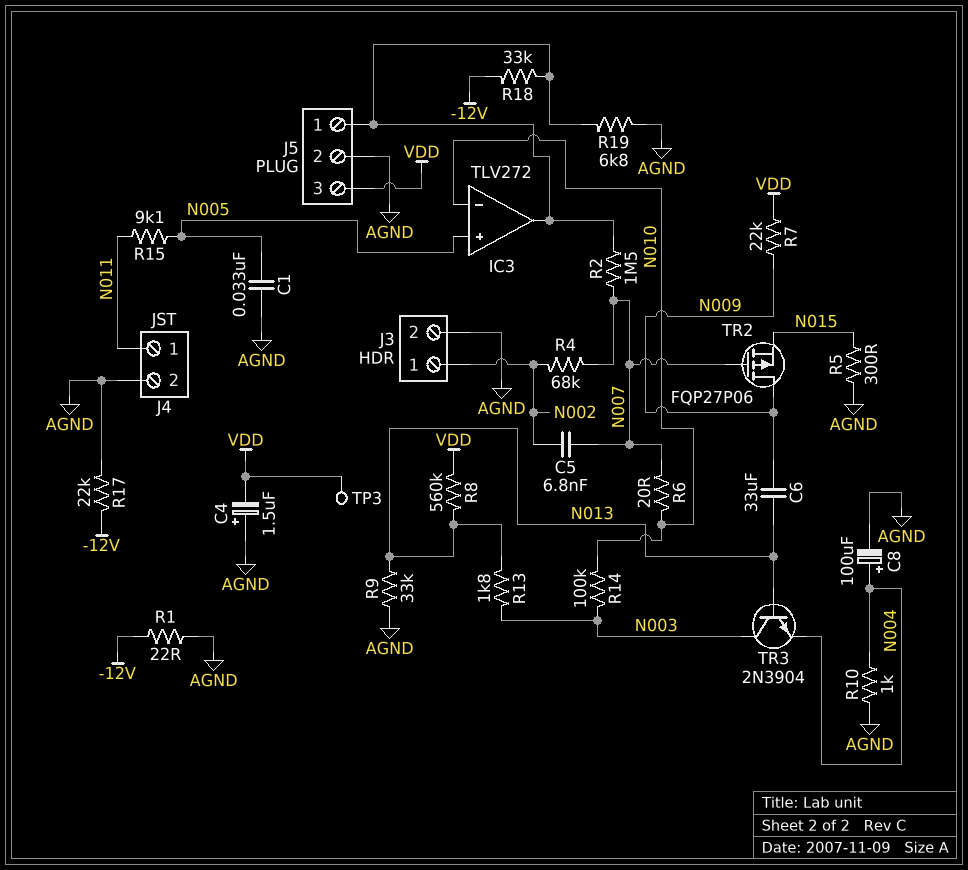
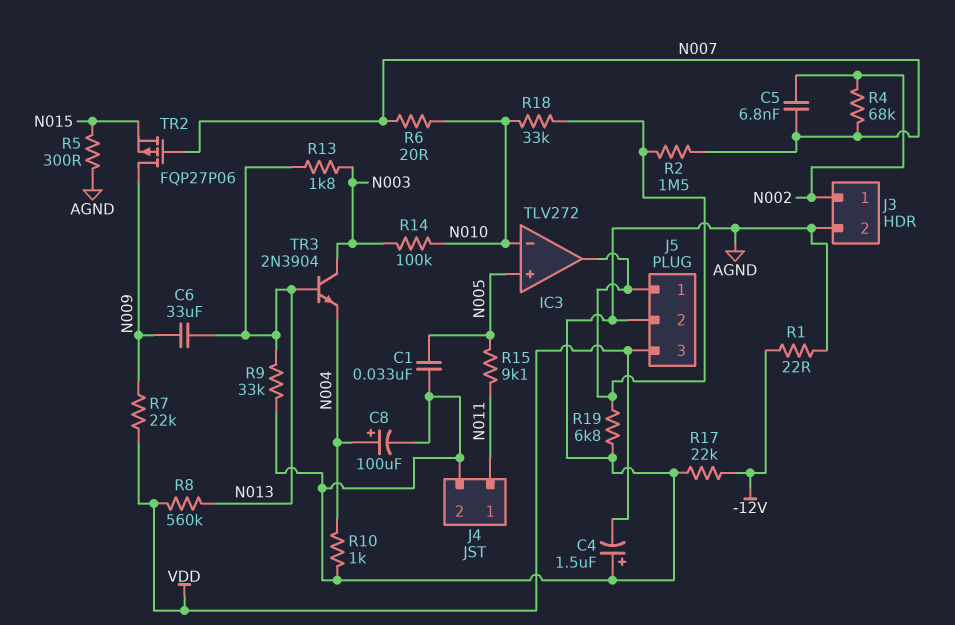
R18: 33k (-12V, IC3/out) -> 33k (IC3/out, N010)
TP3: test point (VDD) -> none

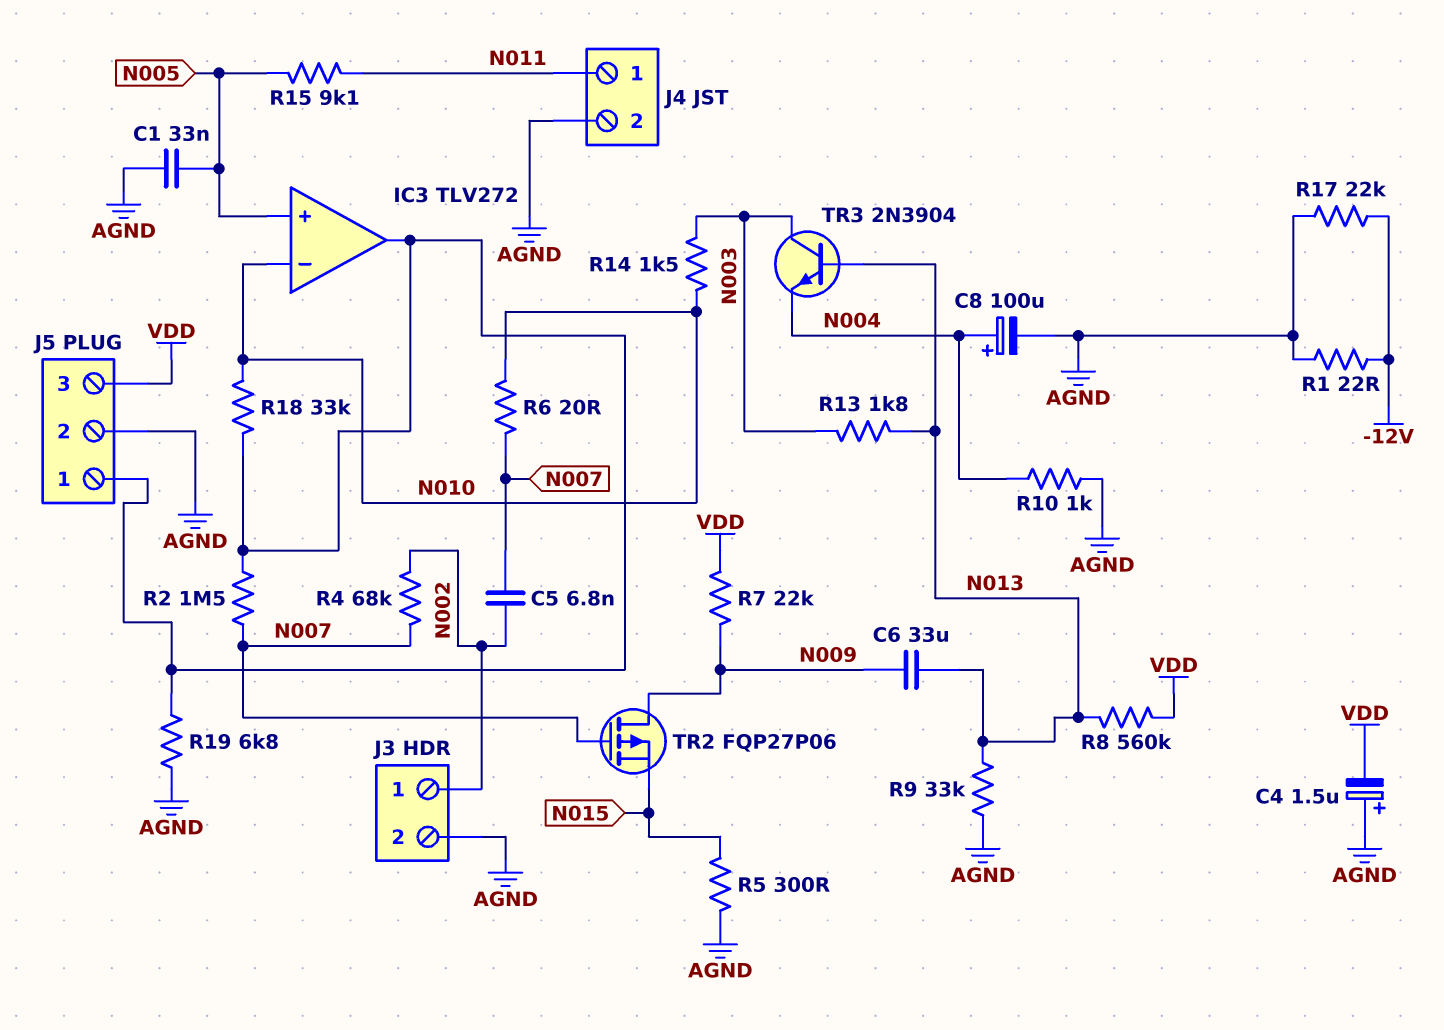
R14: 100k (N003, N010) -> 1.5k (N003, N010)

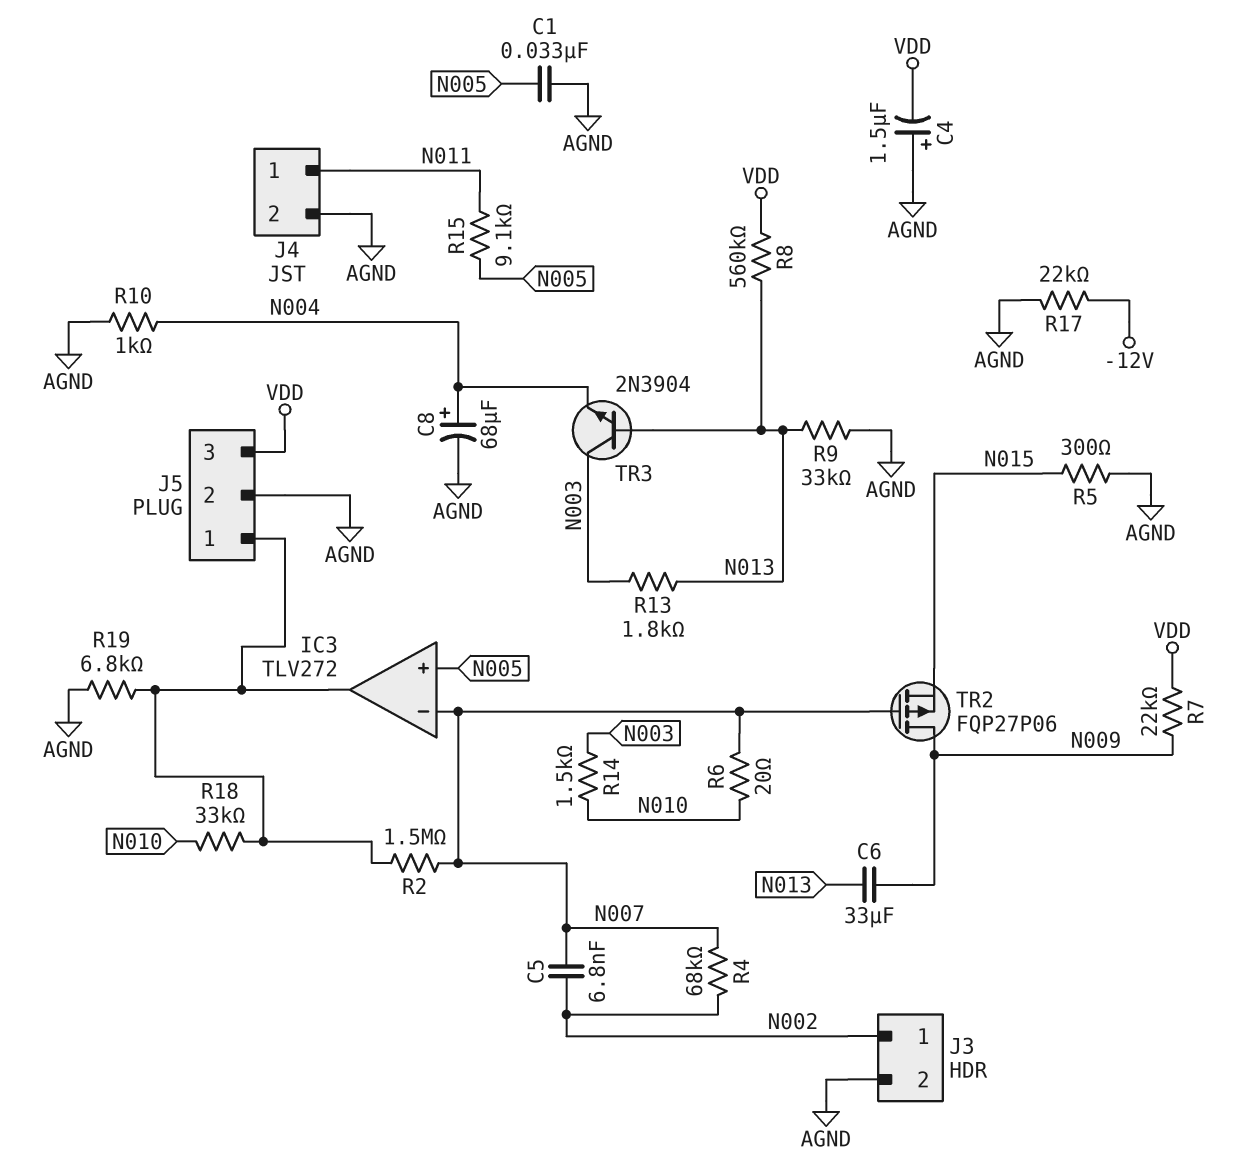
C8: 100uF (plus N004, minus AGND) -> 68uF (plus N004, minus AGND)
IC3 pin in-: N010 -> N007
R1: 22 (-12V, AGND) -> none

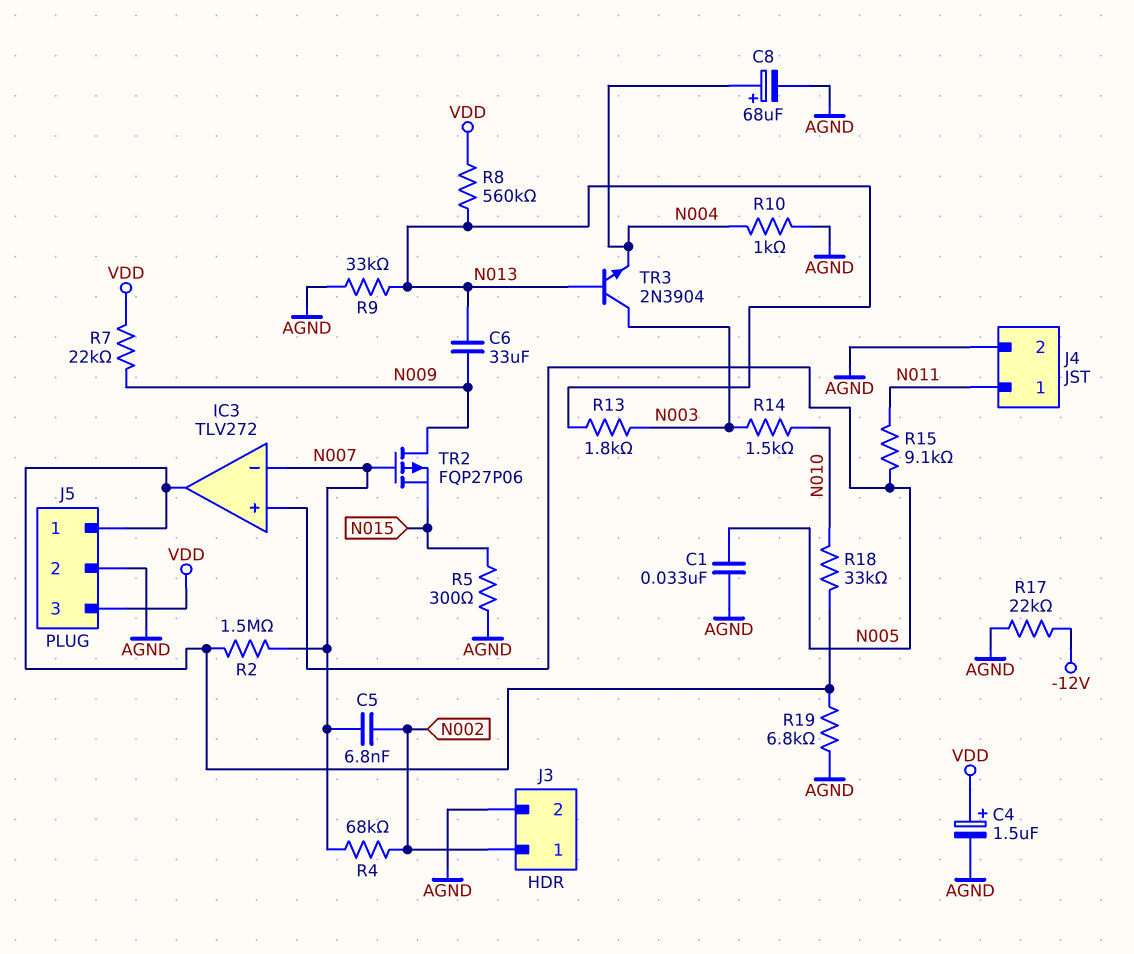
C4: 1.5uF (plus AGND, minus VDD) -> 1.5uF (plus VDD, minus AGND)
R6: 20 (N007, N010) -> none

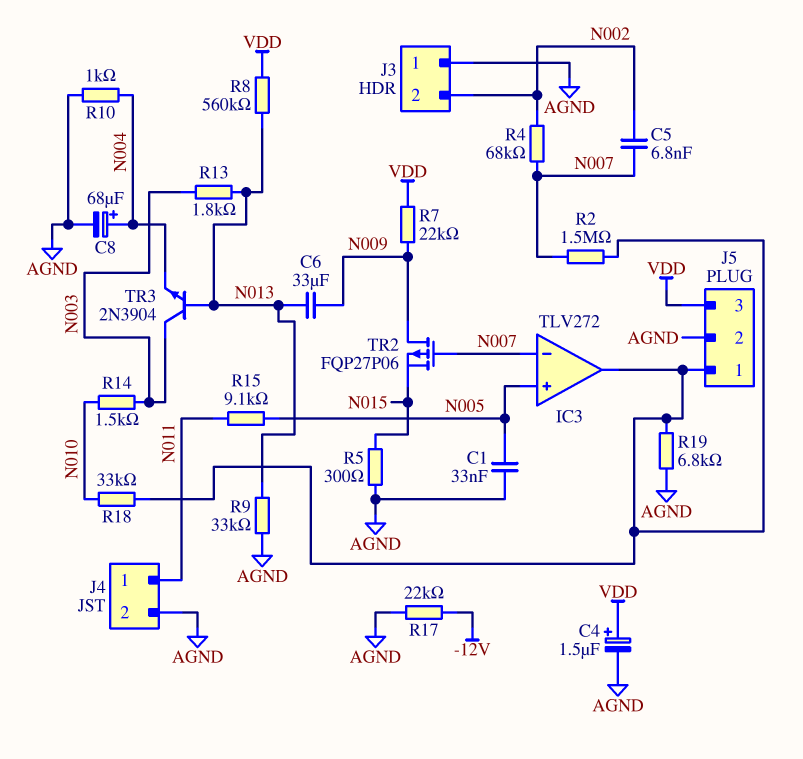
J3 pin 1: N002 -> AGND
J3 pin 2: AGND -> N002

